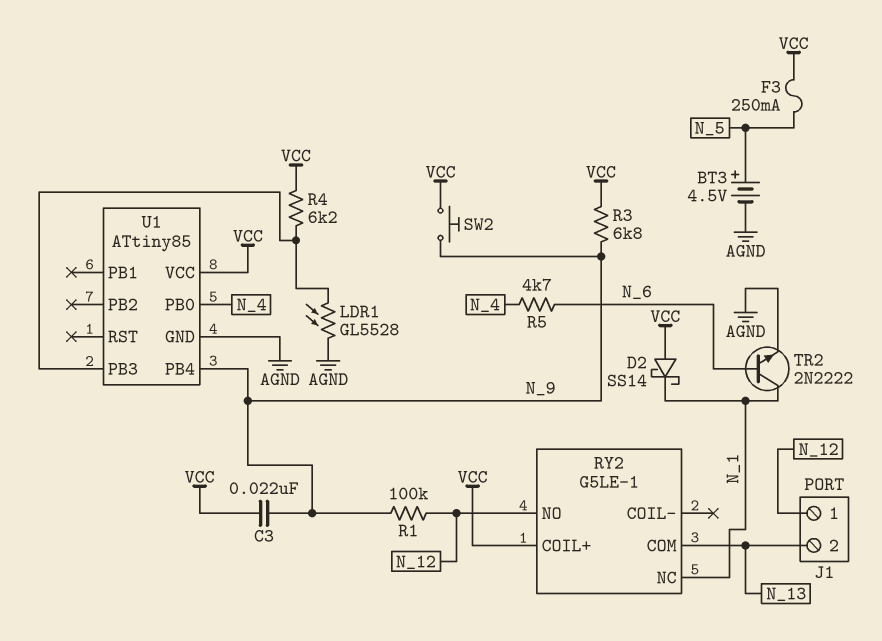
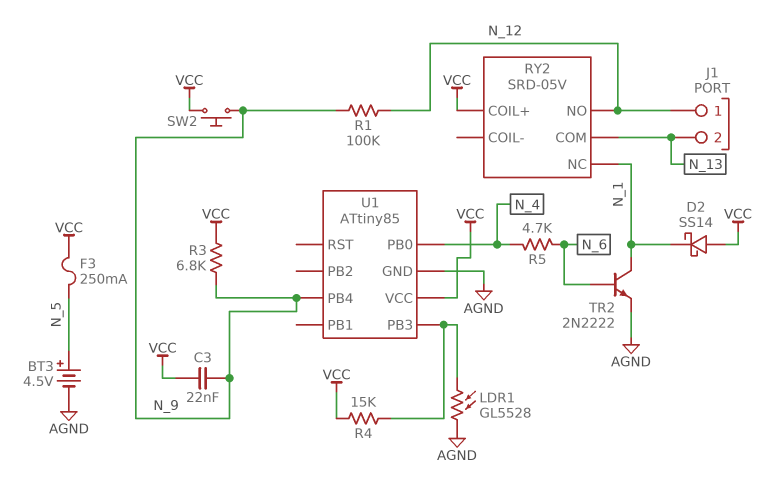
R4: 6.2k (U1/PB3, VCC) -> 15k (U1/PB3, VCC)
RY2: G5LE-1 -> SRD-05V

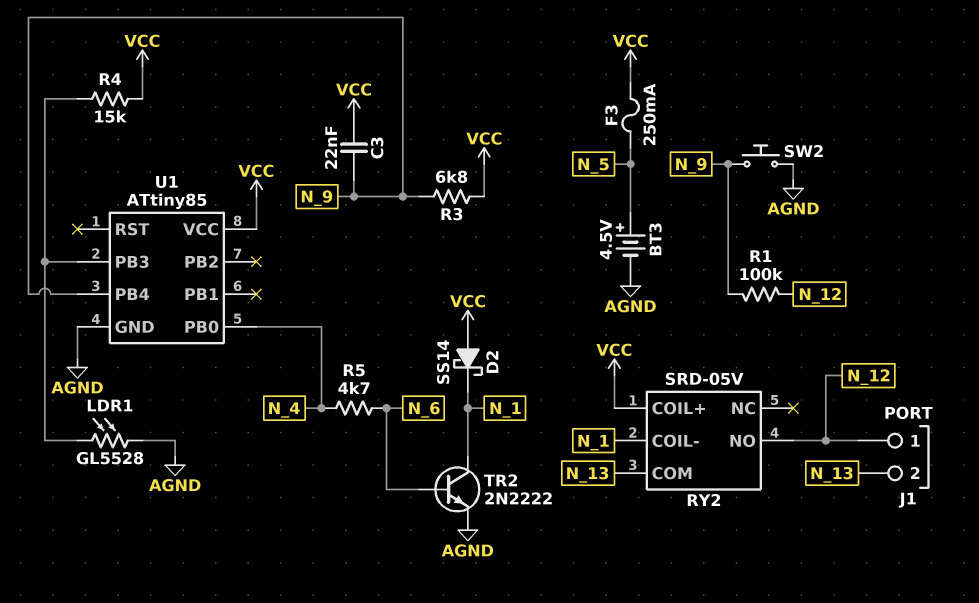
RY2 pin COIL-: none -> N_1
RY2 pin NC: N_1 -> none
SW2: button (N_9, VCC) -> button (AGND, N_9)

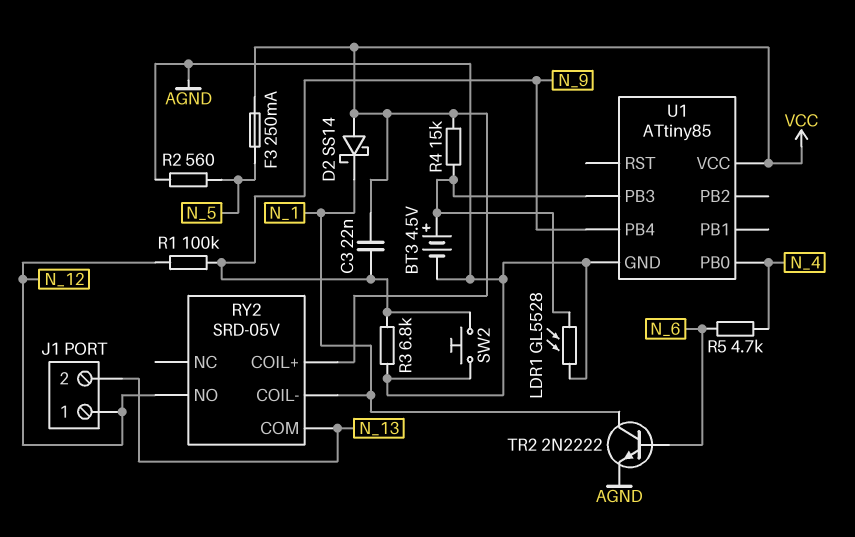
BT3: 4.5V (plus N_5, minus AGND) -> 4.5V (plus U1/PB3, minus AGND)
R2: none -> 560 (AGND, N_5)
R3: 6.8k (N_9, VCC) -> 6.8k (AGND, N_9)

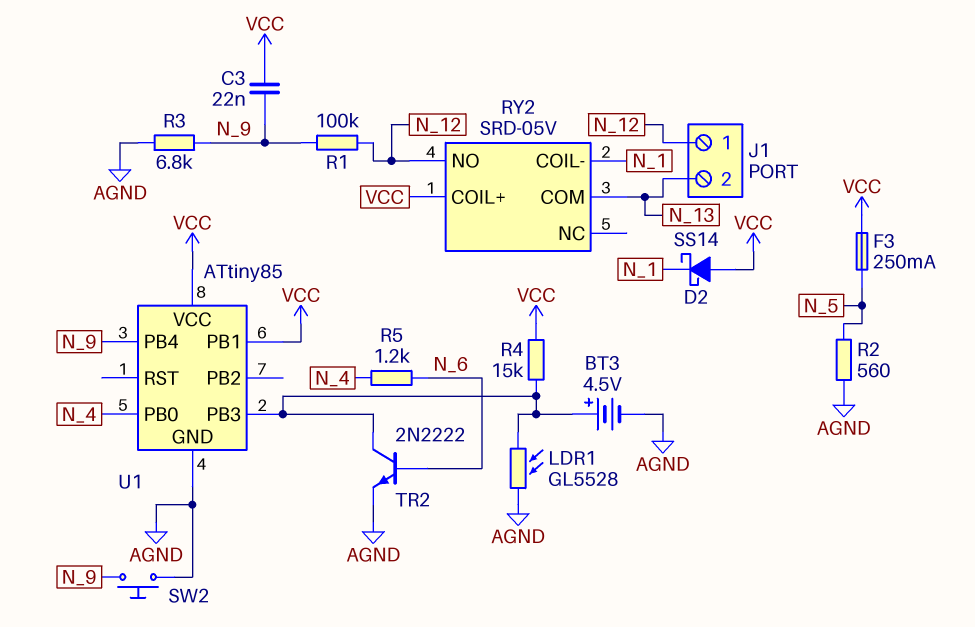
R5: 4.7k (N_4, N_6) -> 1.2k (N_4, N_6)
TR2: NPN 2N2222 (B N_6, C N_1, E AGND) -> NPN 2N2222 (B N_6, C U1/PB3, E AGND)
U1 pin PB1: none -> VCC

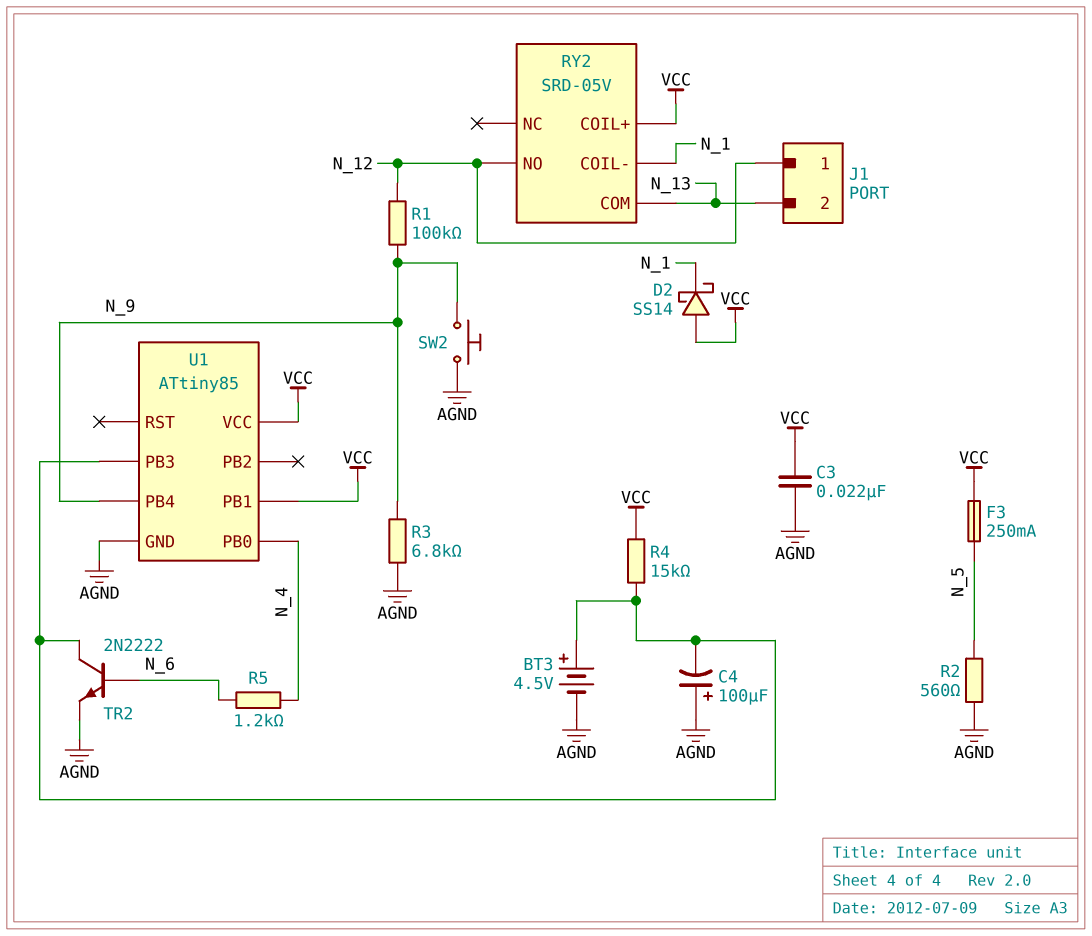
C3: 22nF (N_9, VCC) -> 22nF (AGND, VCC)
C4: none -> 100uF (plus AGND, minus U1/PB3)
LDR1: GL5528 (AGND, U1/PB3) -> none

